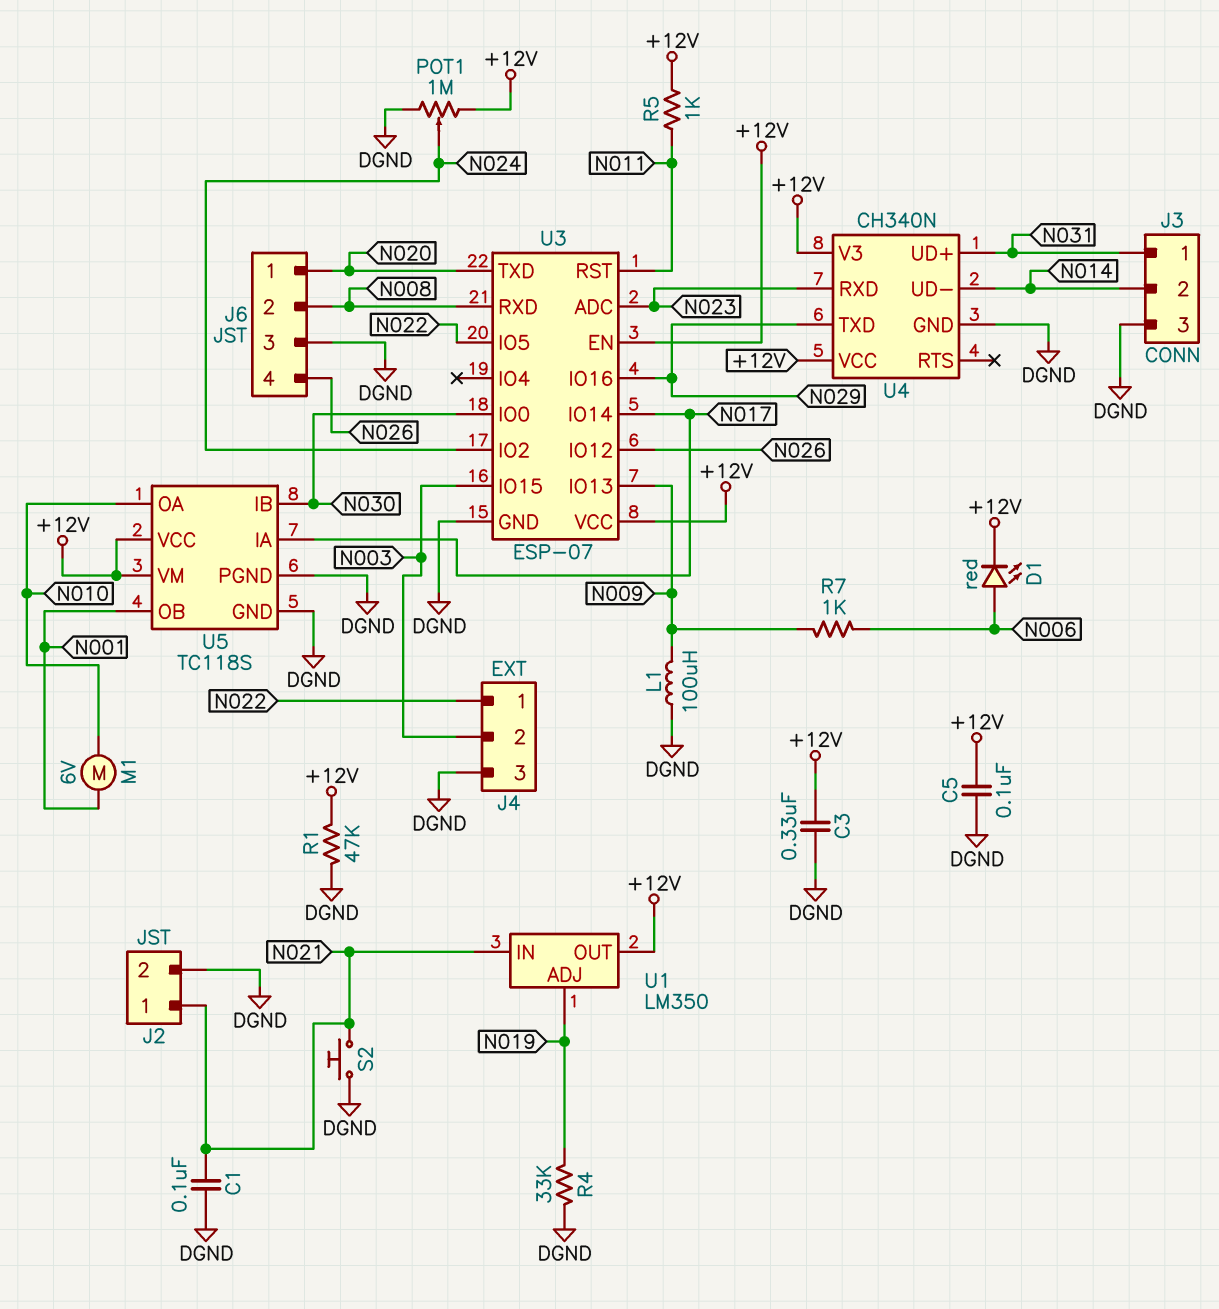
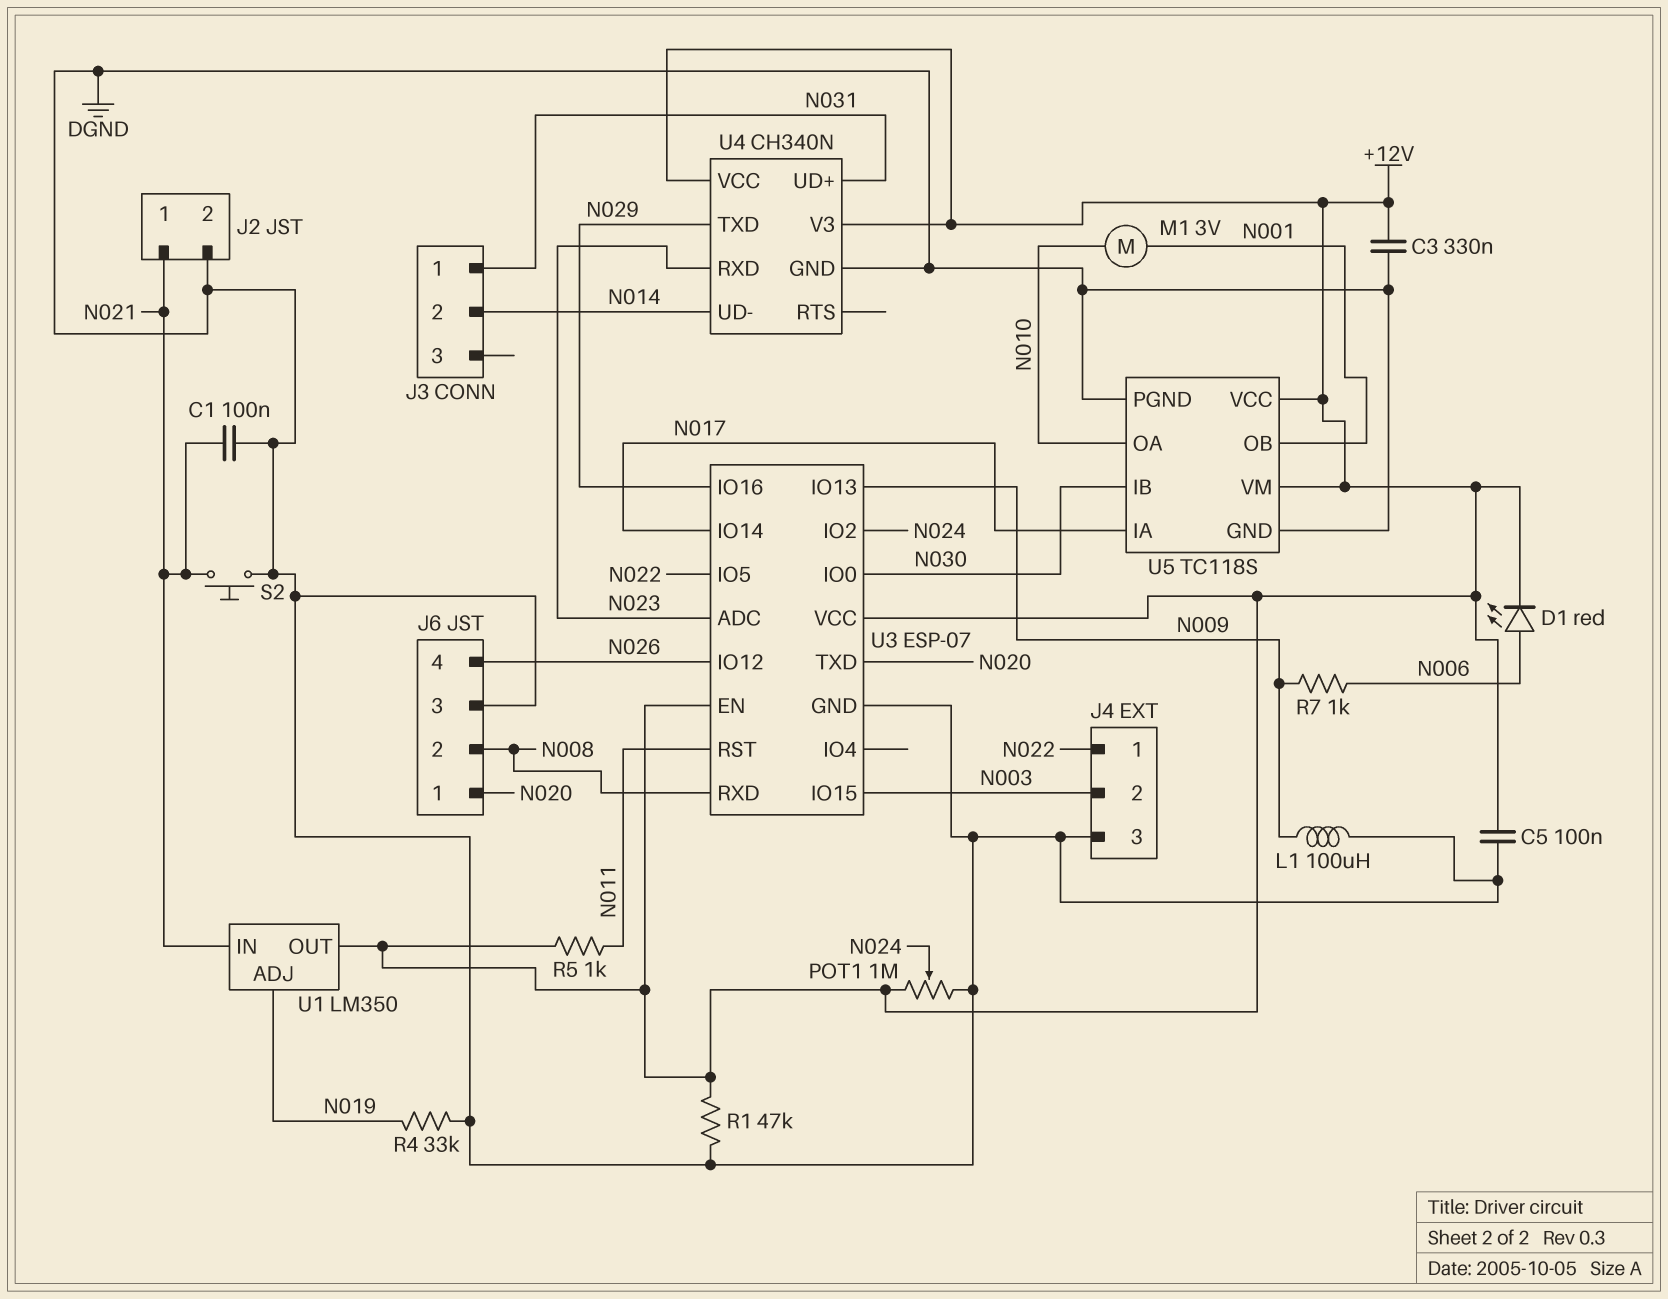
J3 pin 3: DGND -> none
M1: motor 6V (N001, N010) -> motor 3V (N001, N010)

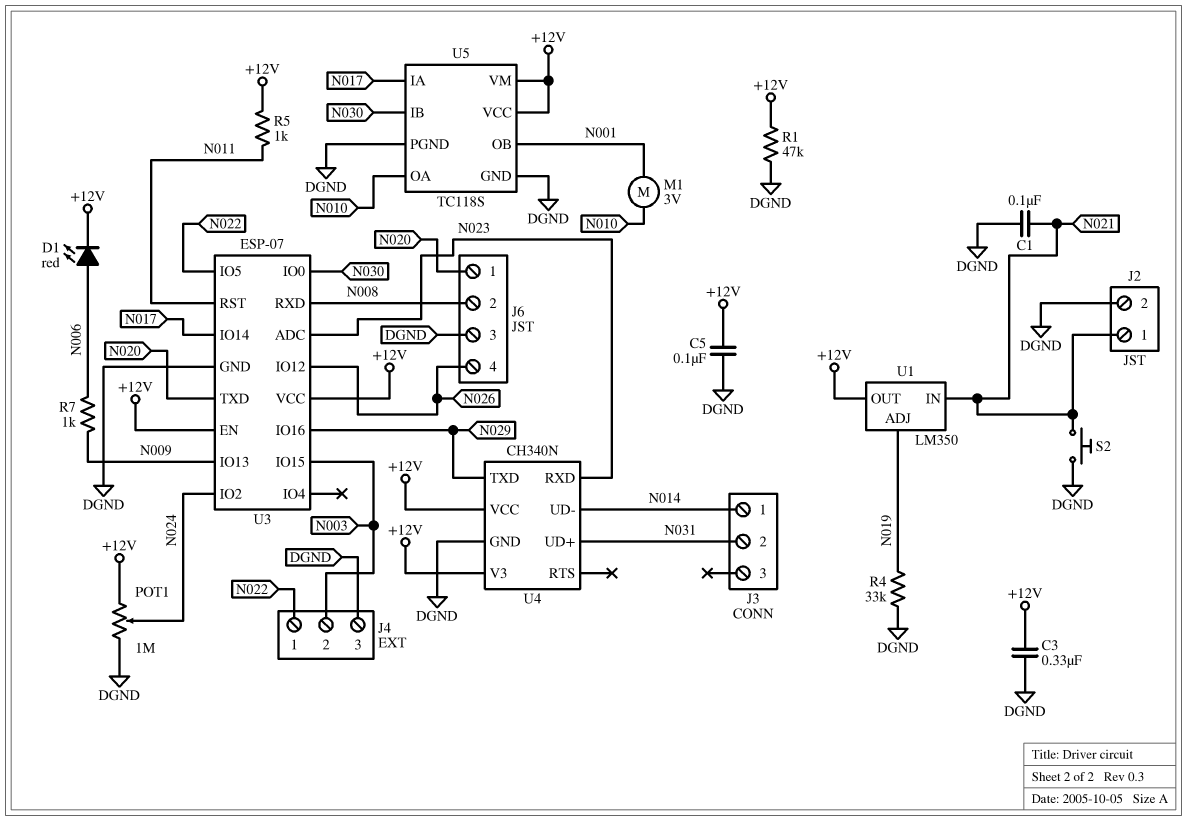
J3 pin 1: N031 -> N014
J3 pin 2: N014 -> N031
L1: 100uH (DGND, N009) -> none

